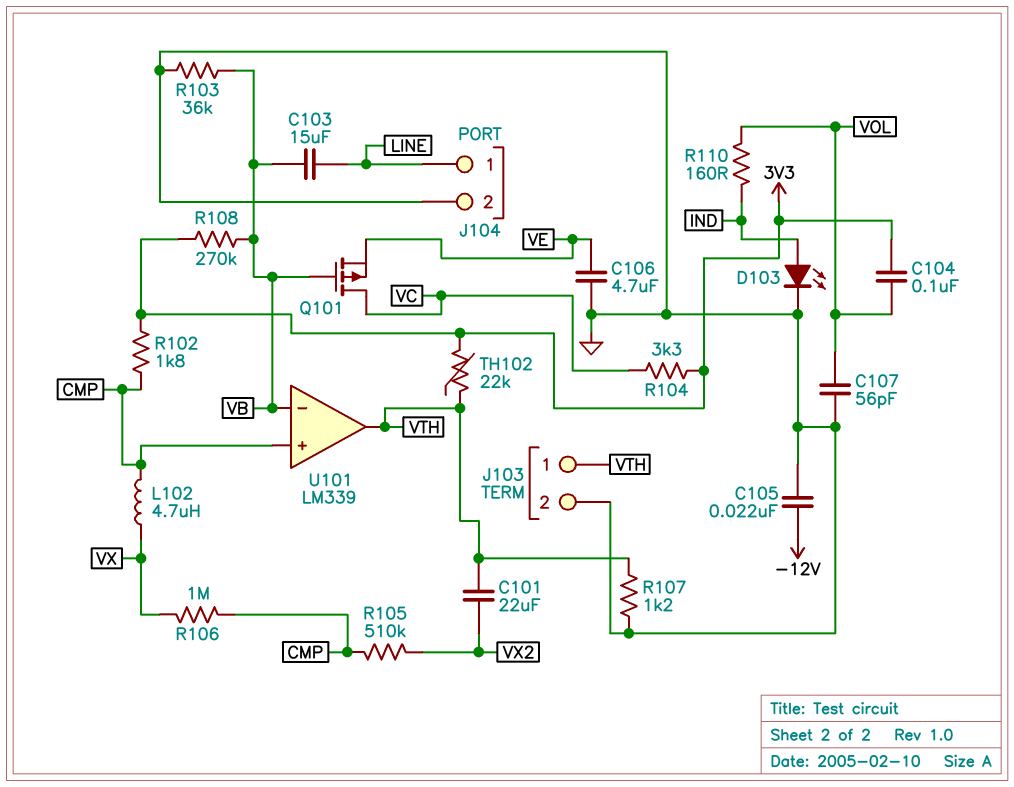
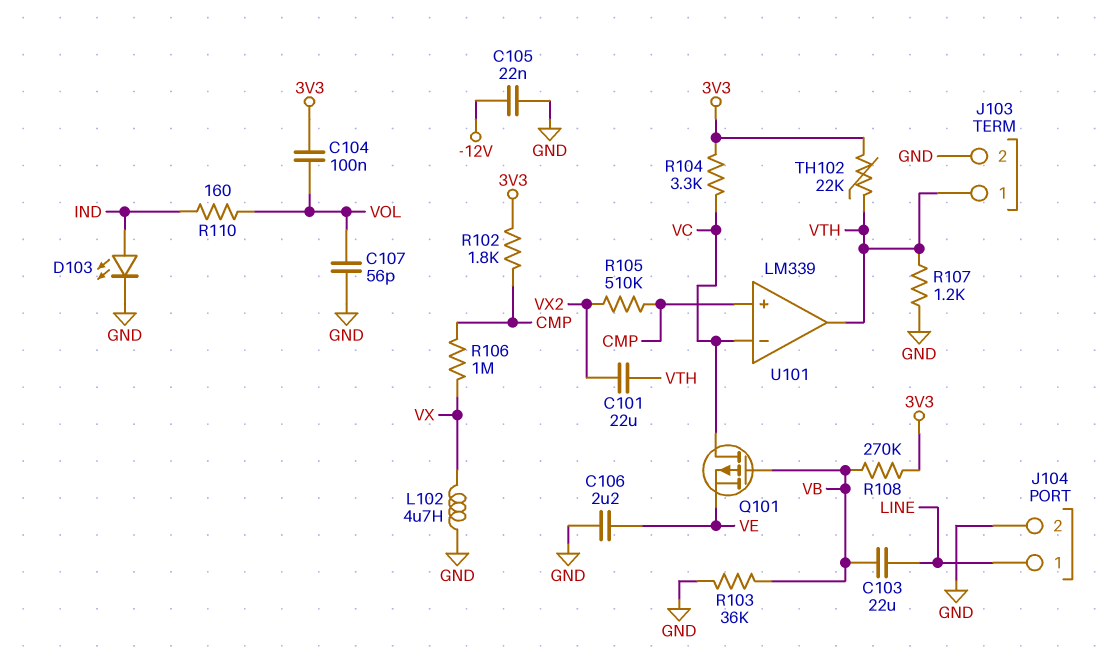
C103: 15uF (LINE, VB) -> 22uF (LINE, VB)
C106: 4.7uF (GND, VE) -> 2.2uF (GND, VE)
L102: 4.7uH (CMP, VX) -> 4.7uH (GND, VX)
U101 pin in-: VB -> VC

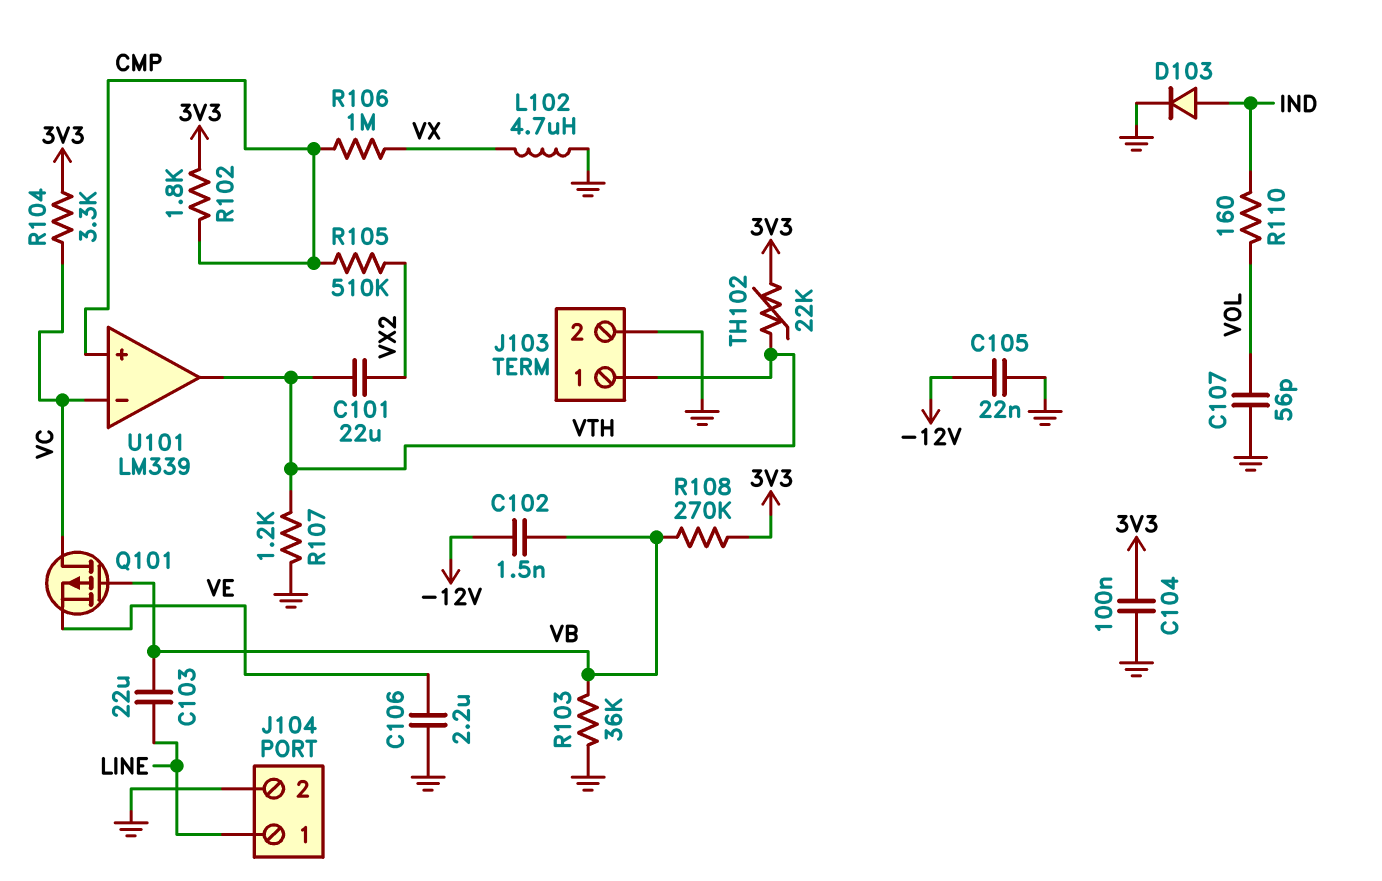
C102: none -> 1.5nF (-12V, VB)
C104: 100nF (3V3, VOL) -> 100nF (3V3, GND)
D103: LED (A IND, K GND) -> diode (A IND, K GND)

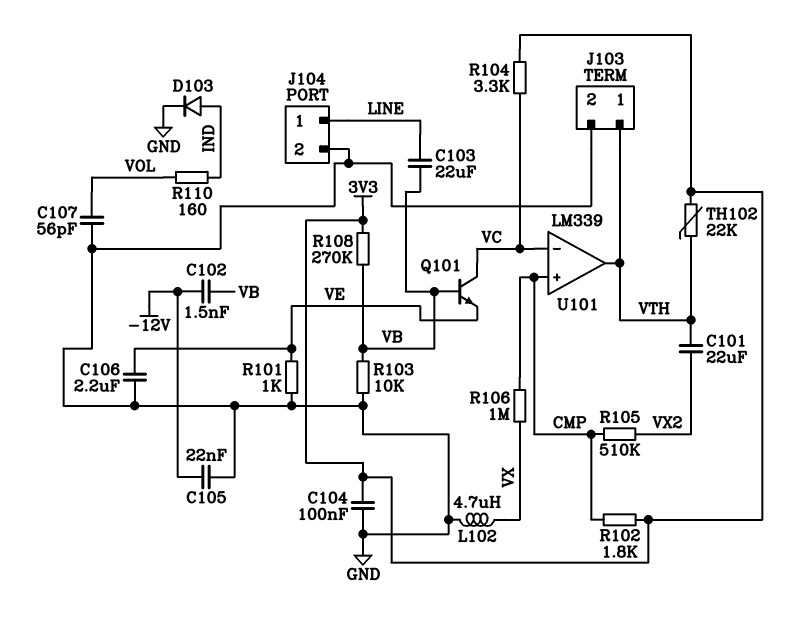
Q101: PMOS (G VB, D VC, S VE) -> NPN (B VB, C VC, E VE)
R101: none -> 1k (GND, VE)
R103: 36k (GND, VB) -> 10k (GND, VB)
R107: 1.2k (GND, VTH) -> none

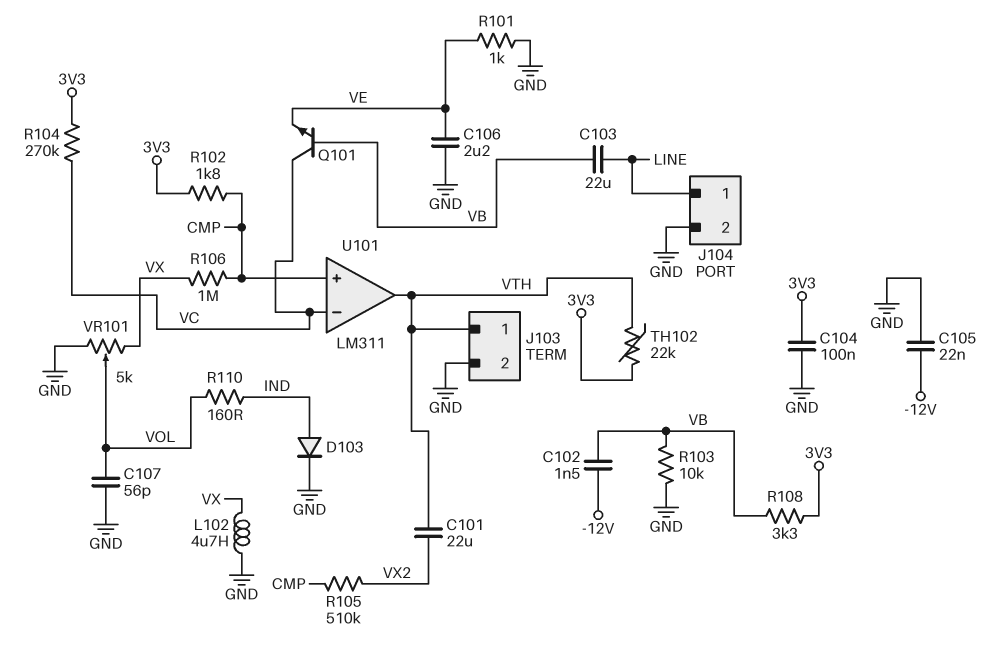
R104: 3.3k (3V3, VC) -> 270k (3V3, VC)
R108: 270k (3V3, VB) -> 3.3k (3V3, VB)
U101: LM339 -> LM311
VR101: none -> 5k (GND, VX, wiper VOL)

